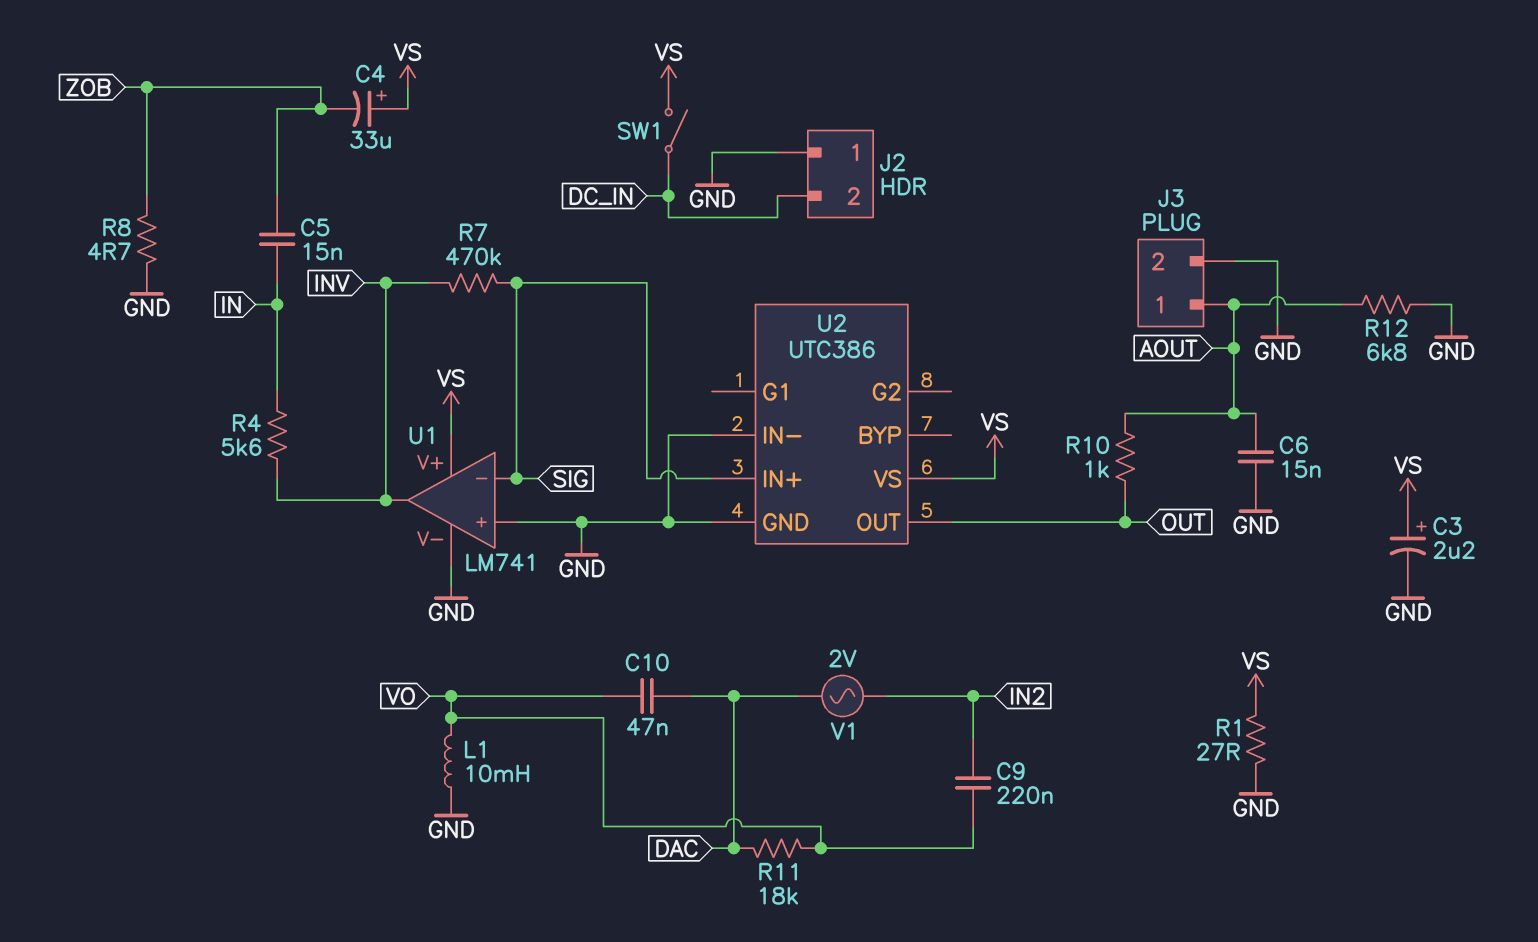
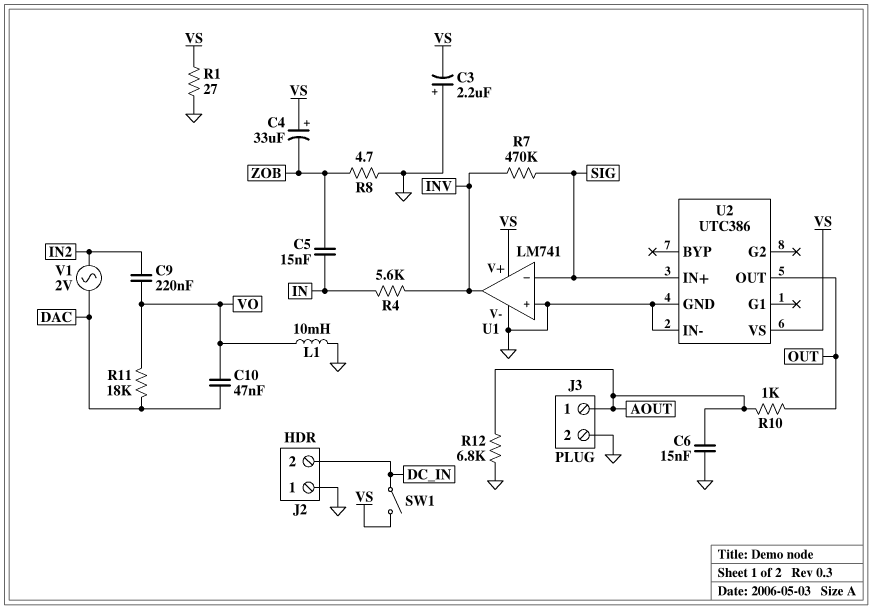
C3: 2.2uF (plus VS, minus GND) -> 2.2uF (plus GND, minus VS)

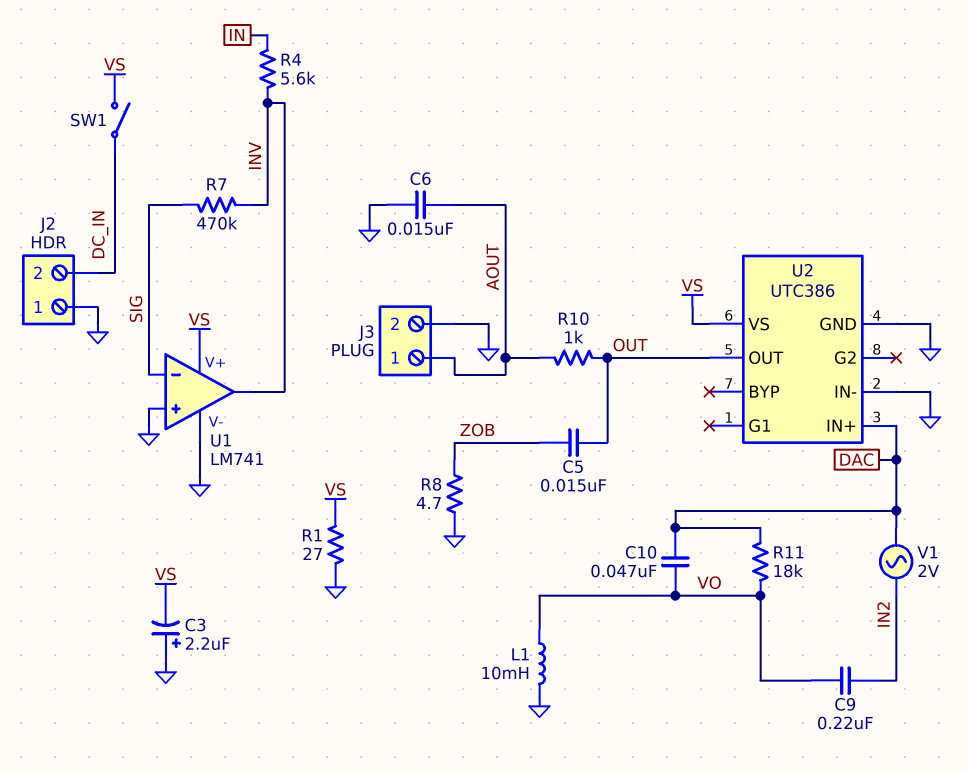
C4: 33uF (plus VS, minus ZOB) -> none
C5: 15nF (IN, ZOB) -> 15nF (OUT, ZOB)
R12: 6.8k (AOUT, GND) -> none
U2 pin IN+: SIG -> DAC

